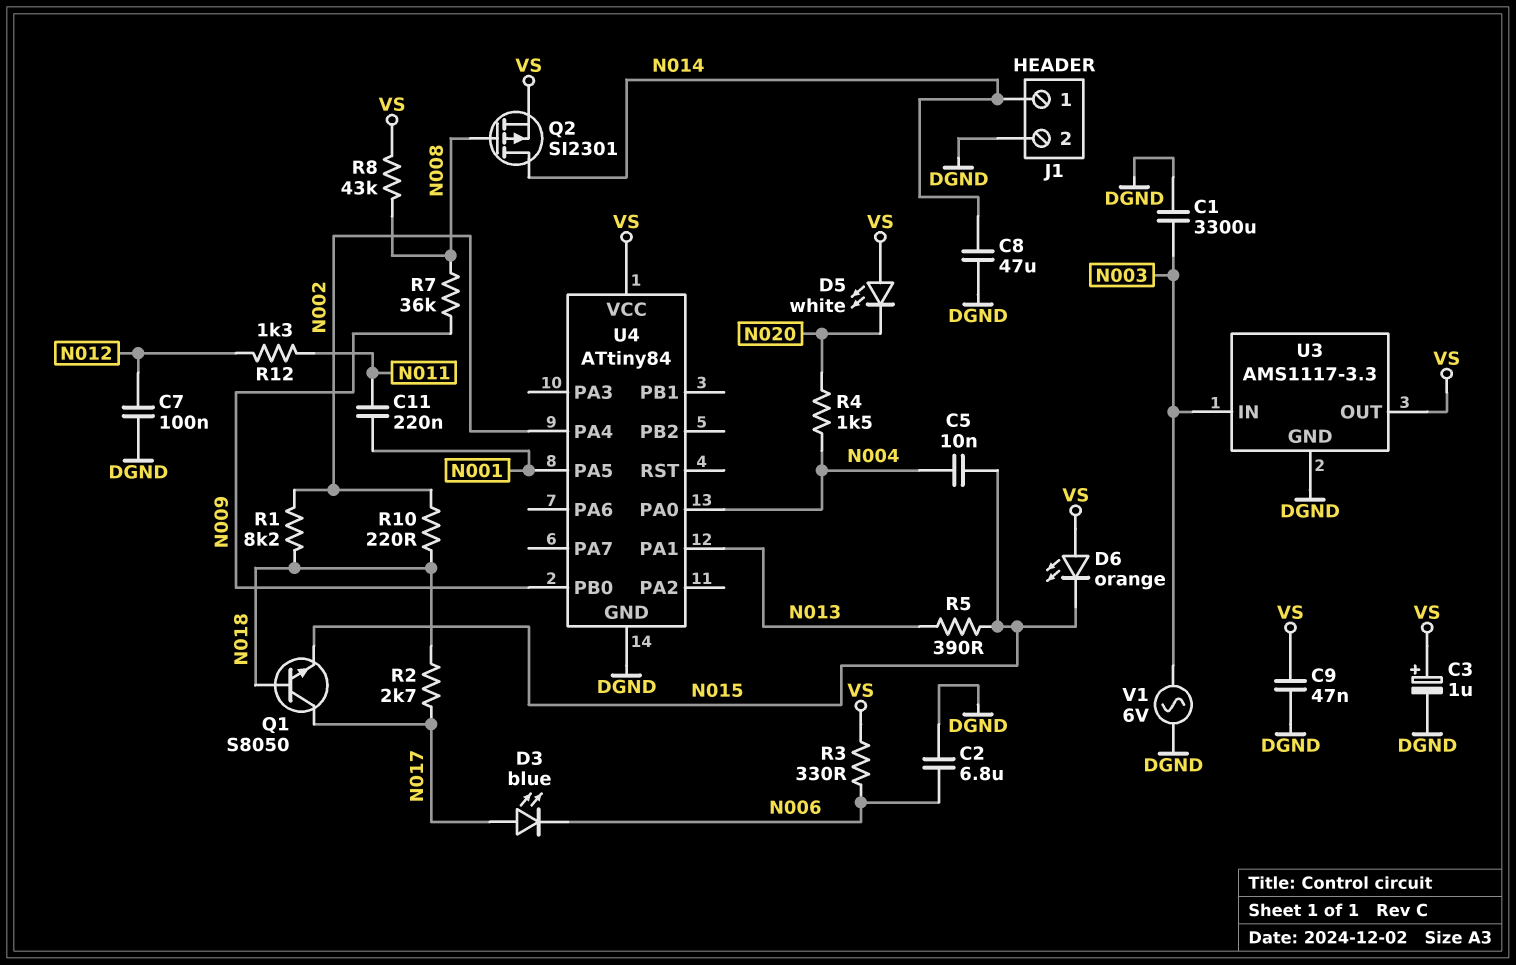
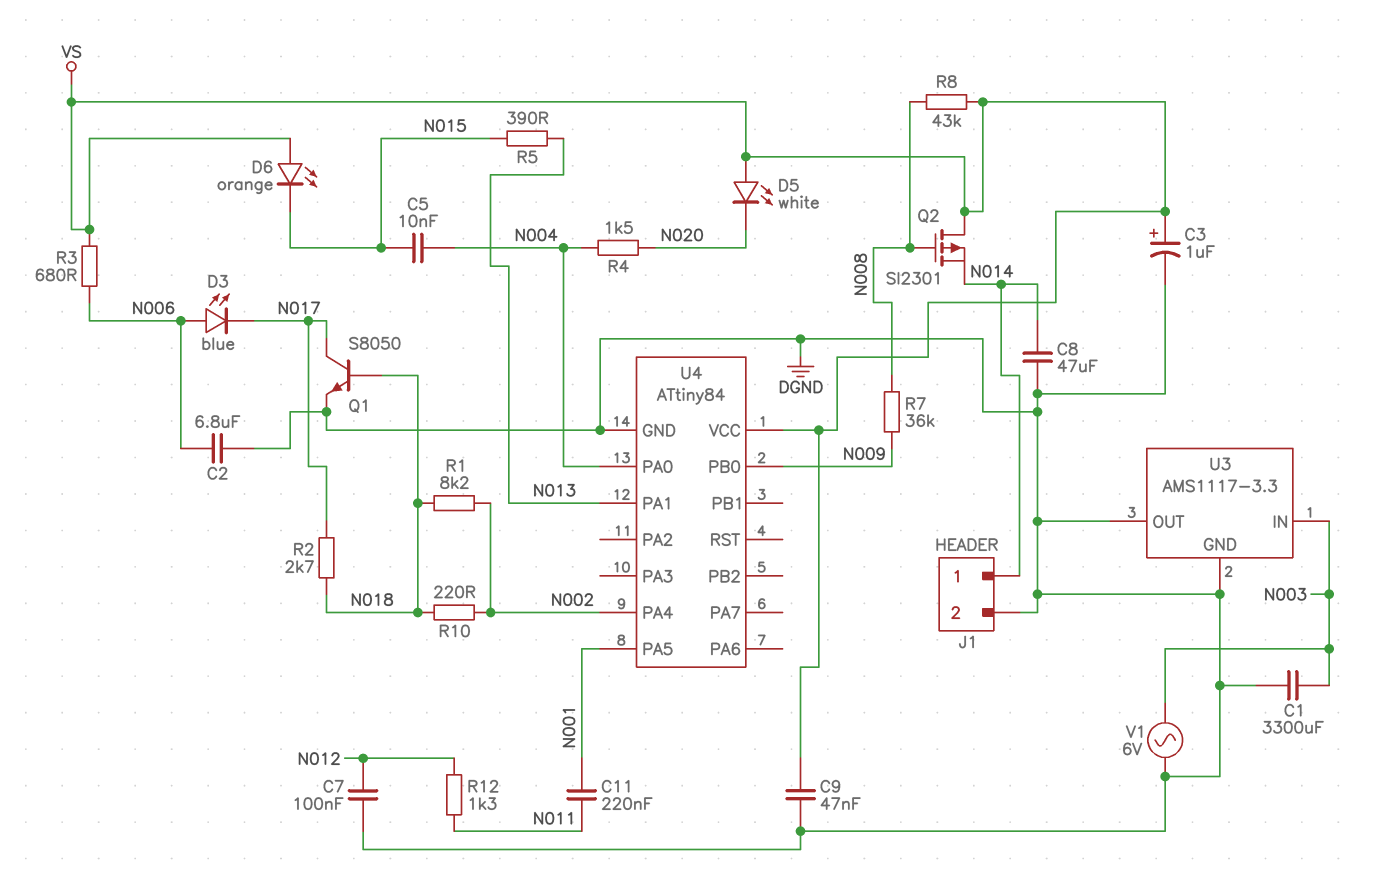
D3: LED blue (A N017, K N006) -> LED blue (A N006, K N017)
Q1: NPN S8050 (B N018, C N017, E N015) -> NPN S8050 (B N018, C N017, E DGND)
Q2: PMOS SI2301 (G N008, D N014, S VS) -> PMOS SI2301 (G N008, D VS, S N014)
R3: 330 (N006, VS) -> 680 (N006, VS)
U3 pin OUT: VS -> DGND

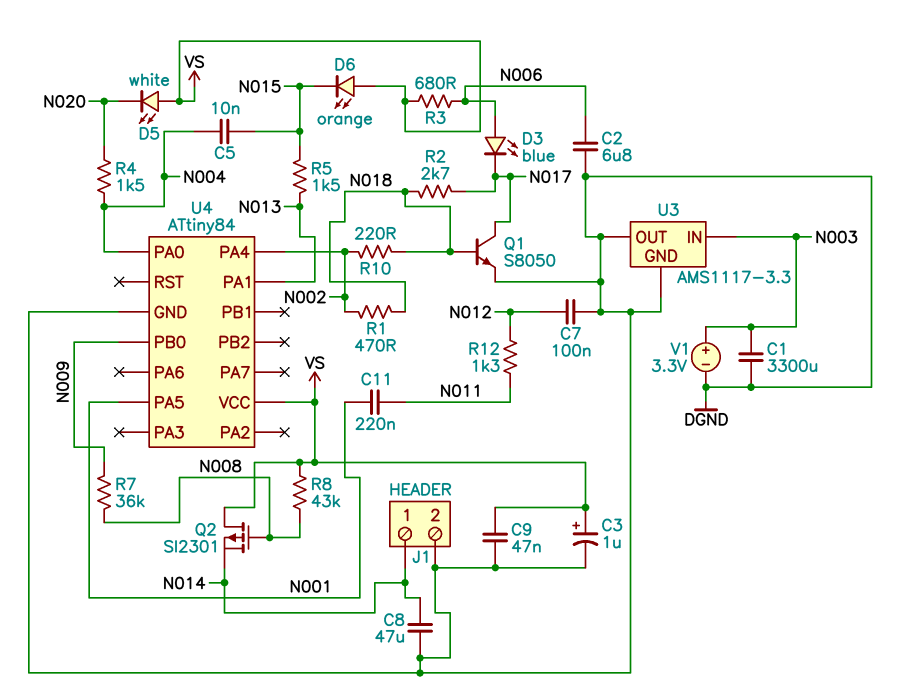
R1: 8.2k (N002, N018) -> 470 (N002, N018)
R5: 390 (N013, N015) -> 1.5k (N013, N015)
V1: AC 6V (DGND, N003) -> 3.3V (plus N003, minus DGND)

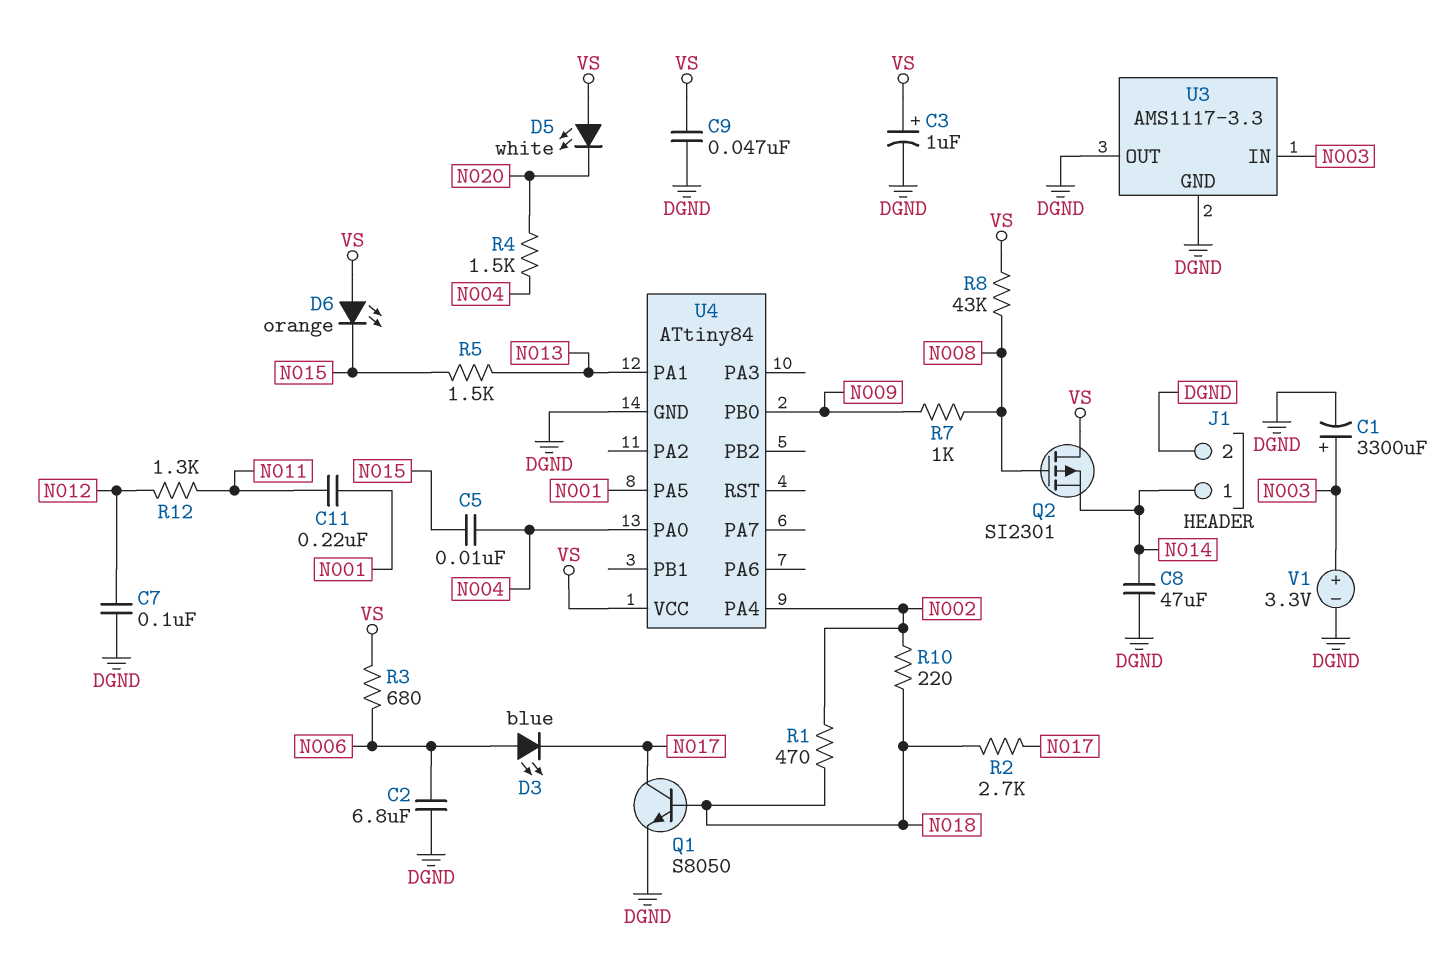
C1: 3300uF (DGND, N003) -> 3300uF (plus N003, minus DGND)
R7: 36k (N008, N009) -> 1k (N008, N009)

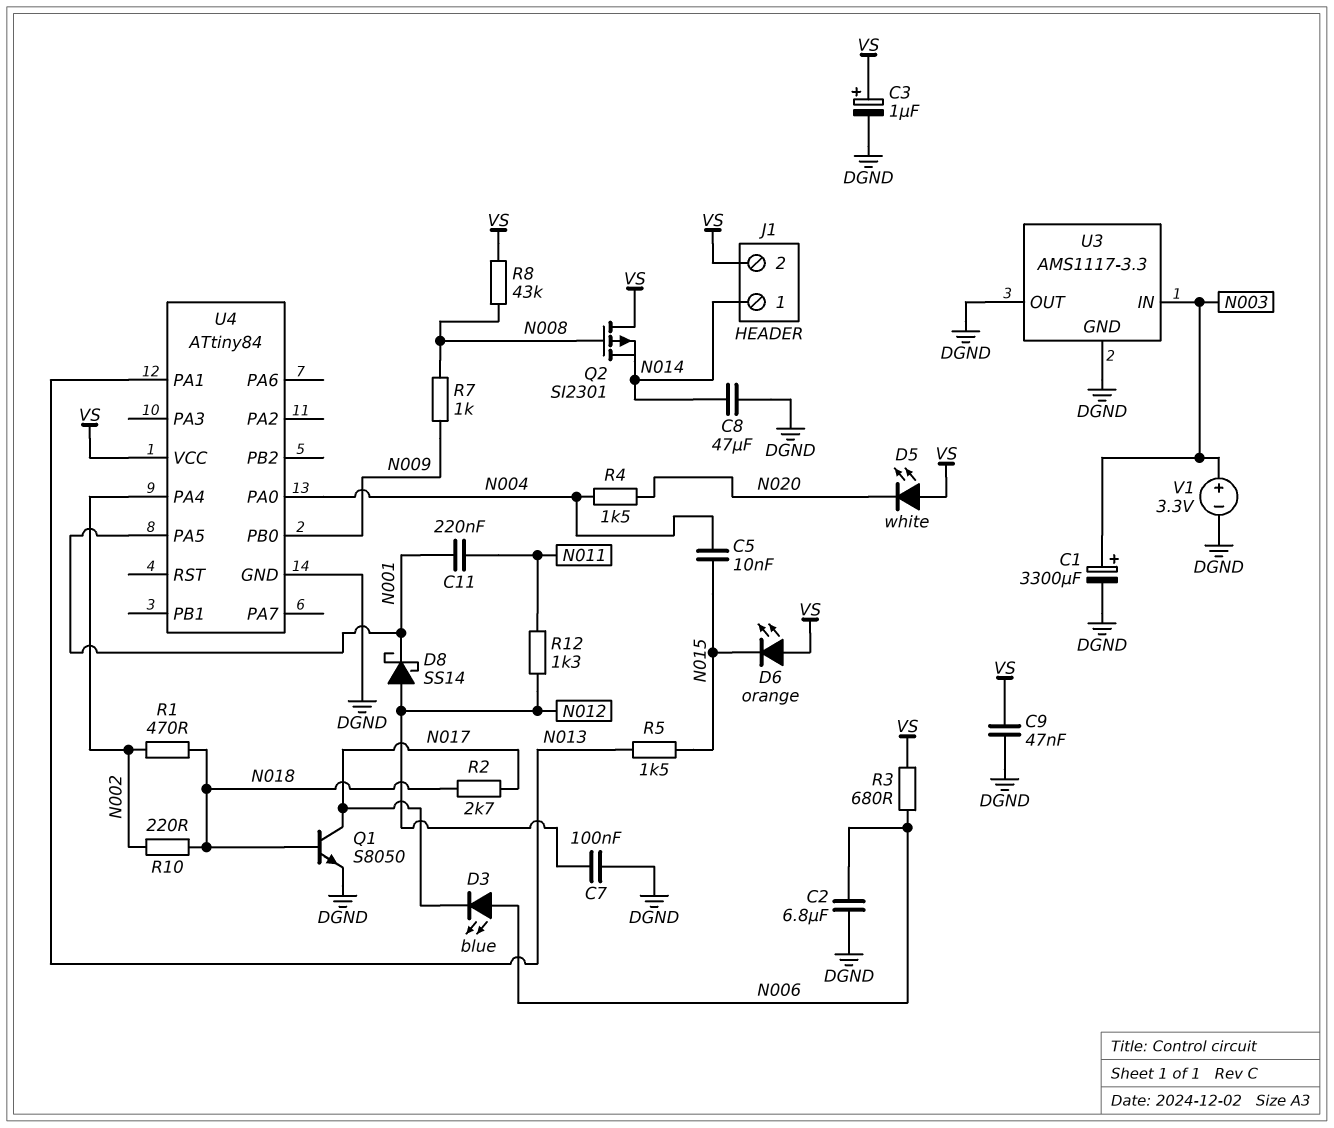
D8: none -> schottky SS14 (A N012, K N001)
J1 pin 2: DGND -> VS

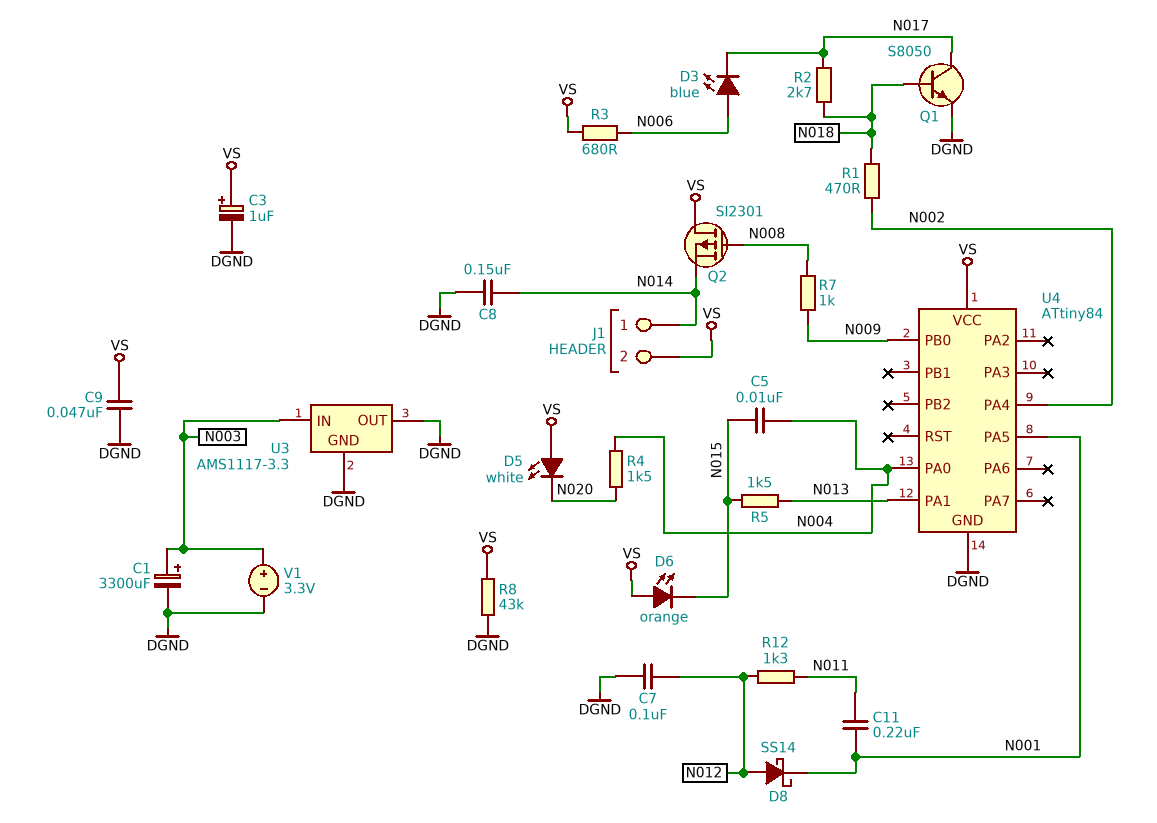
C2: 6.8uF (DGND, N006) -> none
C8: 47uF (DGND, N014) -> 150nF (DGND, N014)
R8: 43k (N008, VS) -> 43k (DGND, VS)
R10: 220 (N002, N018) -> none

